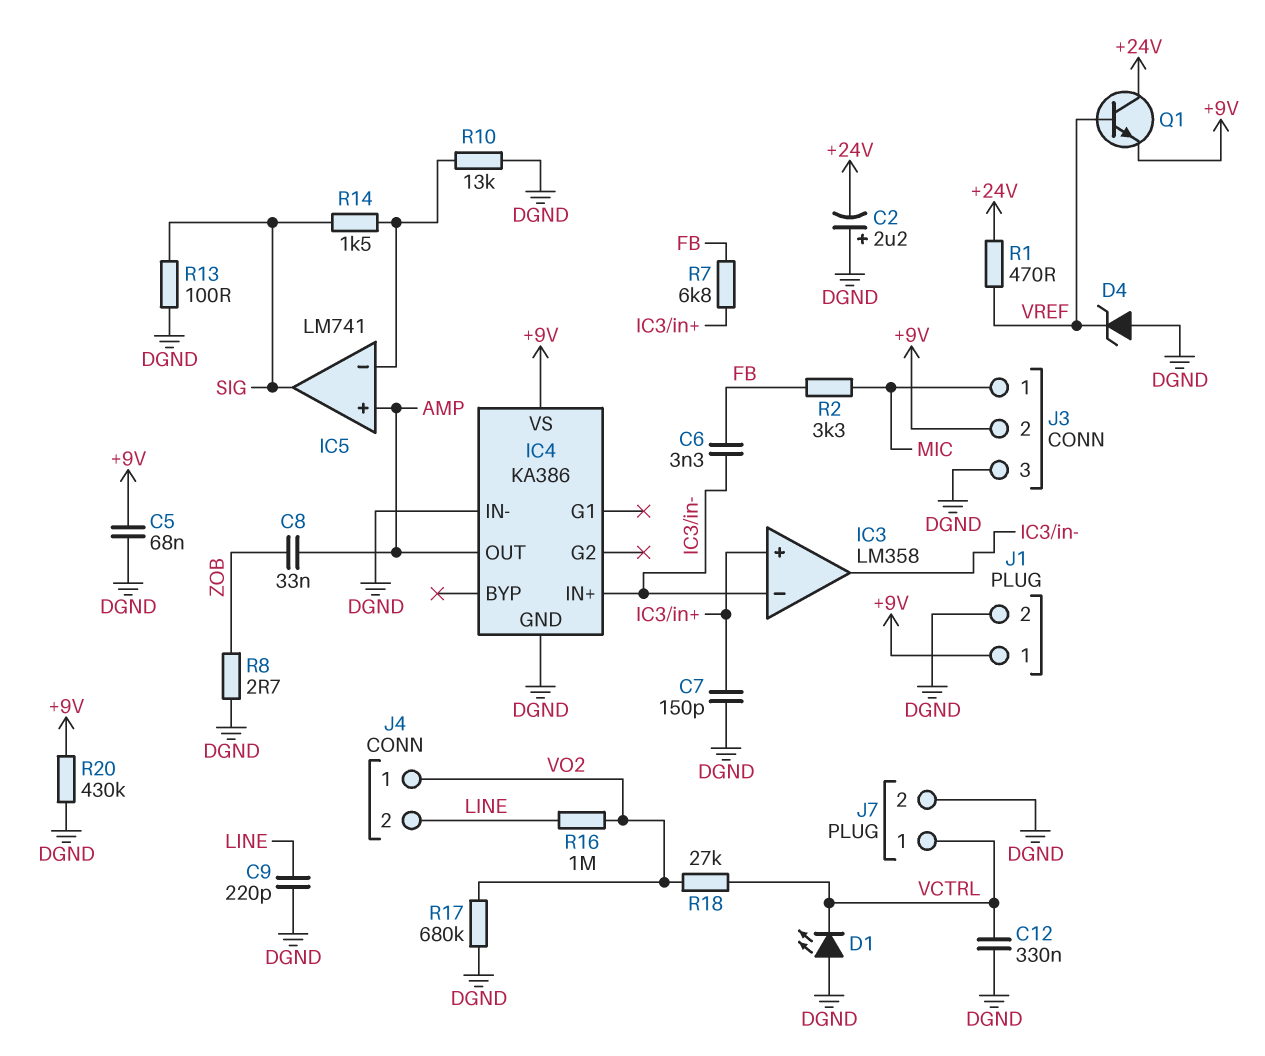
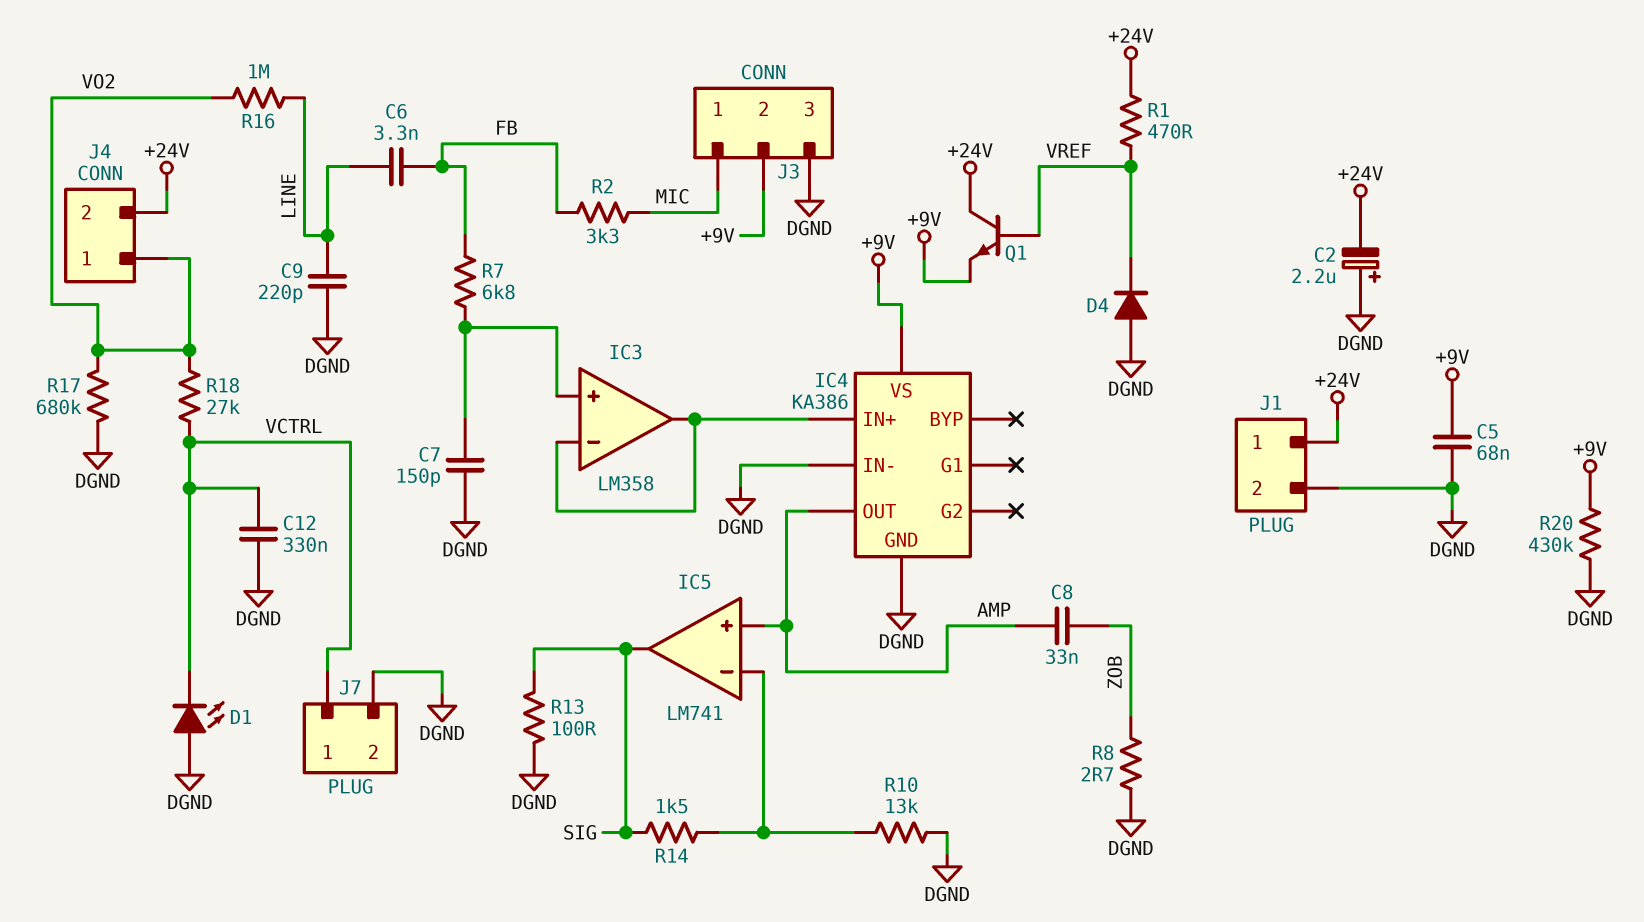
C6: 3.3nF (FB, IC3/in-) -> 3.3nF (FB, LINE)
D4: zener (A DGND, K VREF) -> diode (A DGND, K VREF)
J1 pin 1: +9V -> +24V
J4 pin 2: LINE -> +24V

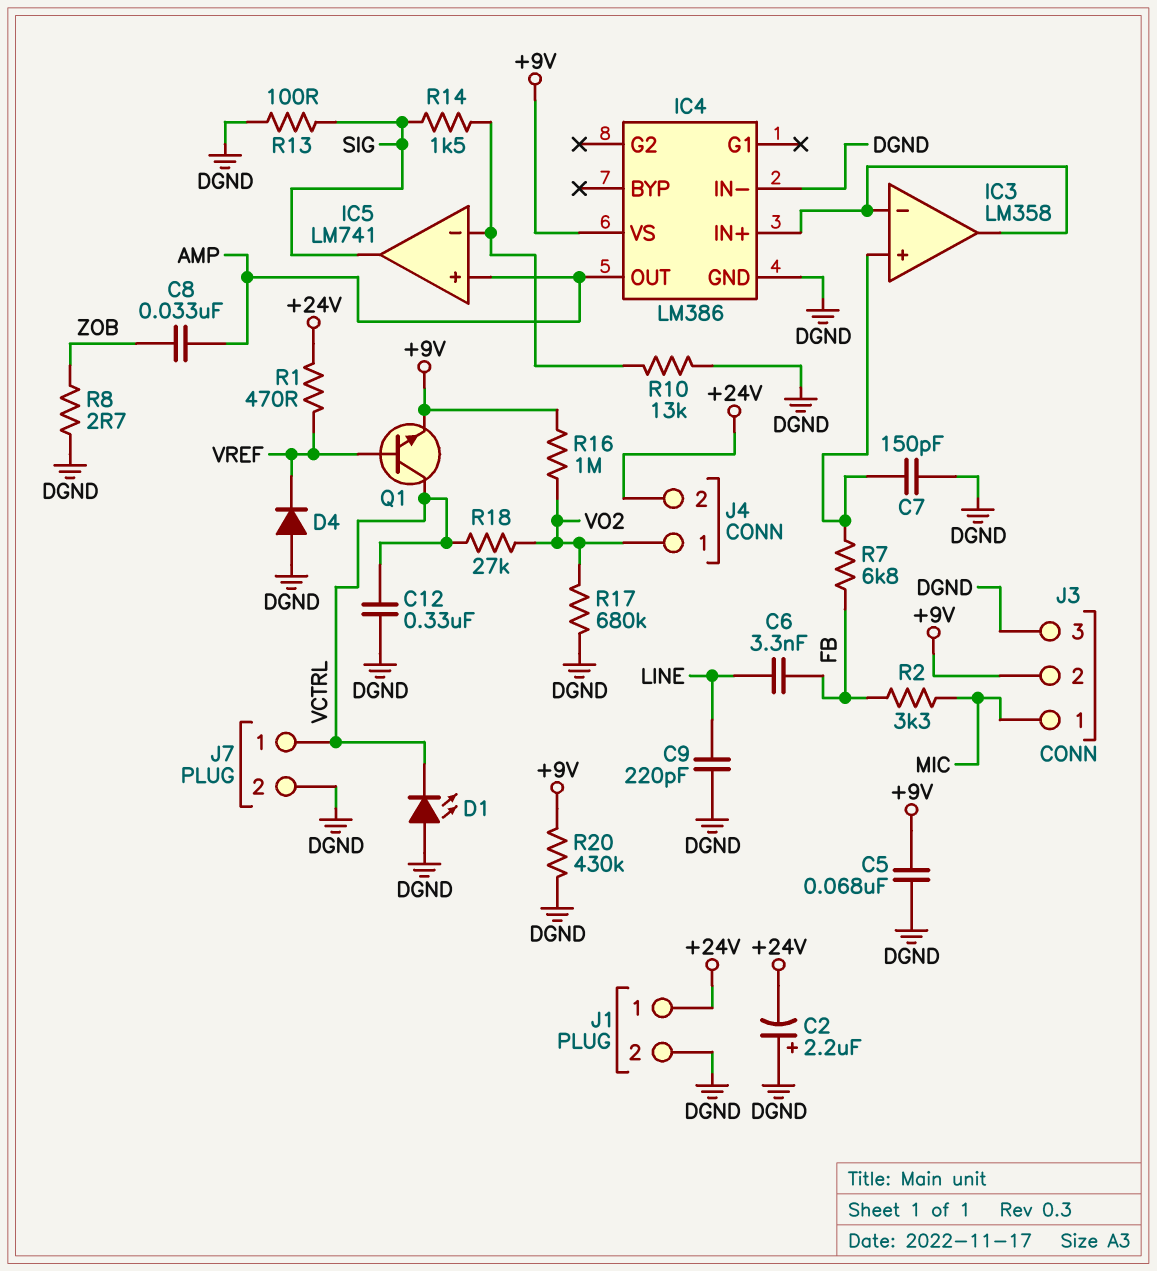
IC4: KA386 -> LM386
Q1: NPN (B VREF, C +24V, E +9V) -> NPN (B VREF, C VCTRL, E +9V)
R16: 1M (LINE, VO2) -> 1M (+9V, VO2)

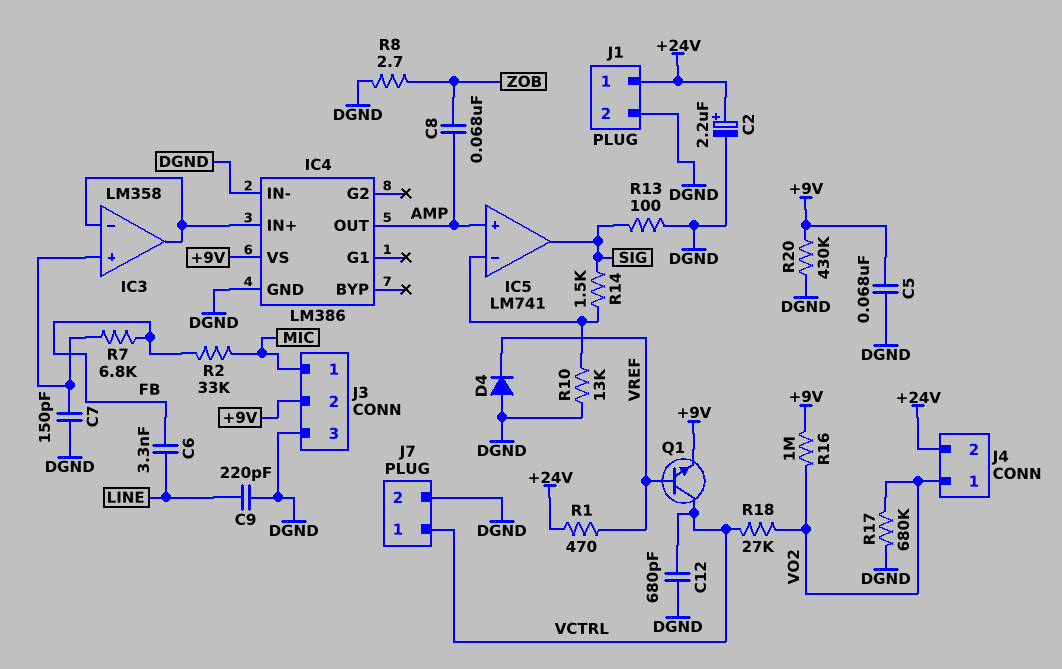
C2: 2.2uF (plus DGND, minus +24V) -> 2.2uF (plus +24V, minus DGND)
C8: 33nF (AMP, ZOB) -> 68nF (AMP, ZOB)
C12: 330nF (DGND, VCTRL) -> 680pF (DGND, VCTRL)
D1: LED (A DGND, K VCTRL) -> none
R2: 3.3k (FB, MIC) -> 33k (FB, MIC)

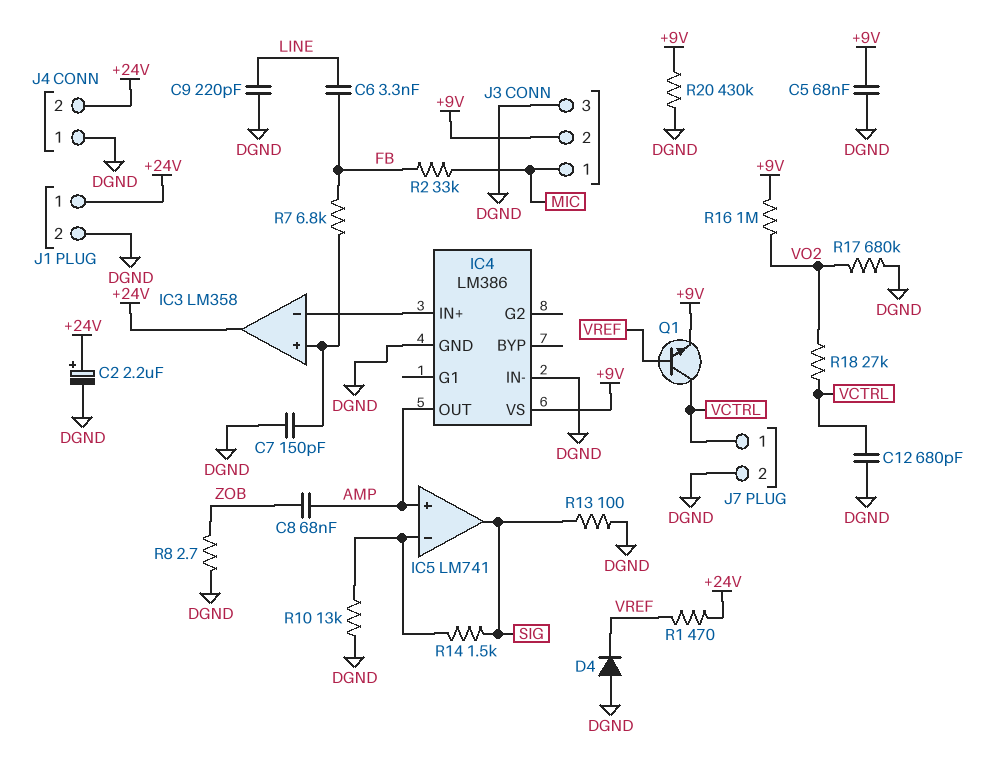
IC3 pin out: IC3/in- -> +24V
J4 pin 1: VO2 -> DGND

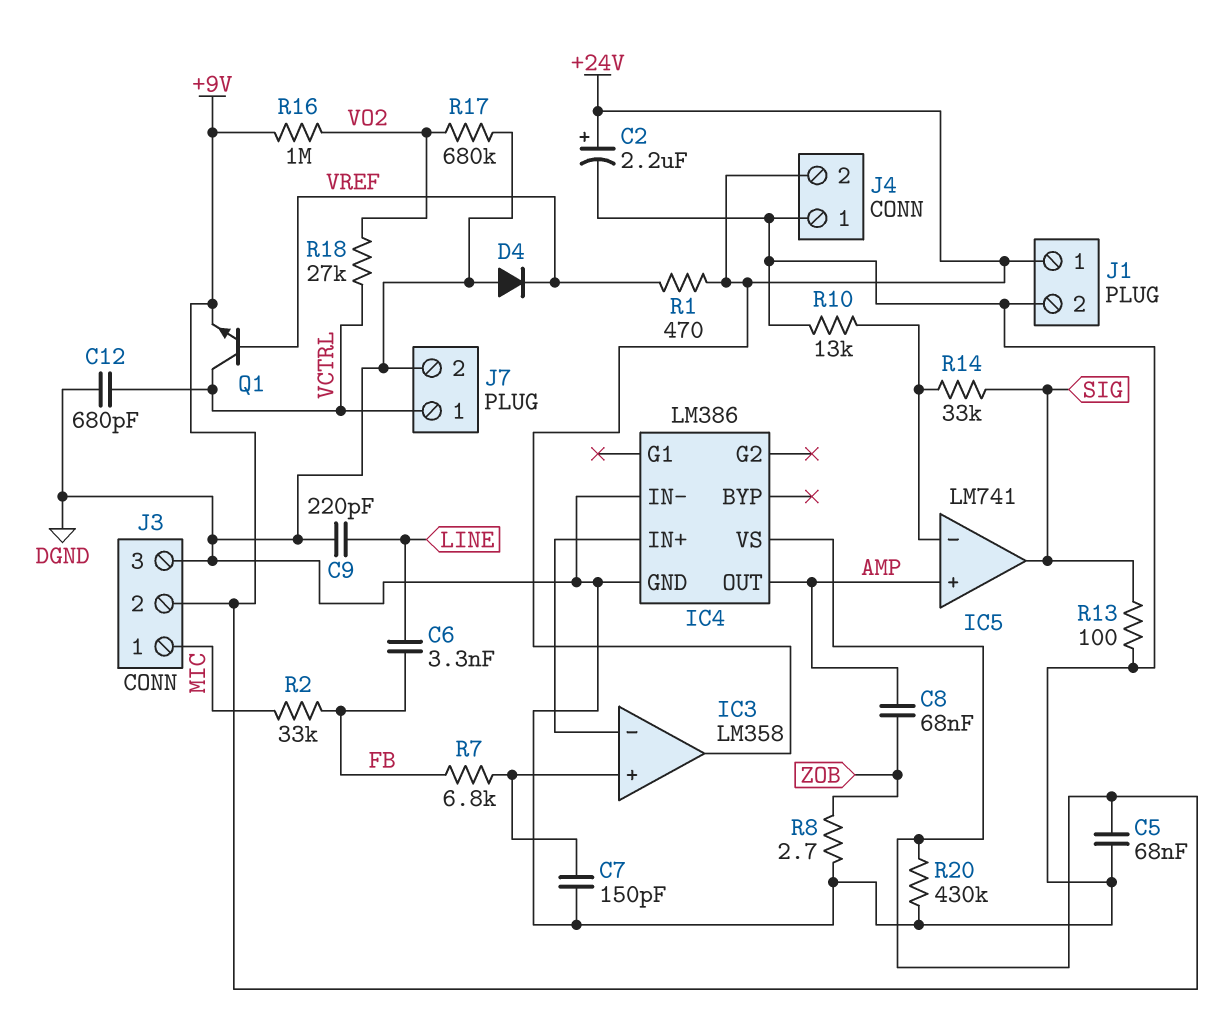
R14: 1.5k (IC5/in-, SIG) -> 33k (IC5/in-, SIG)

